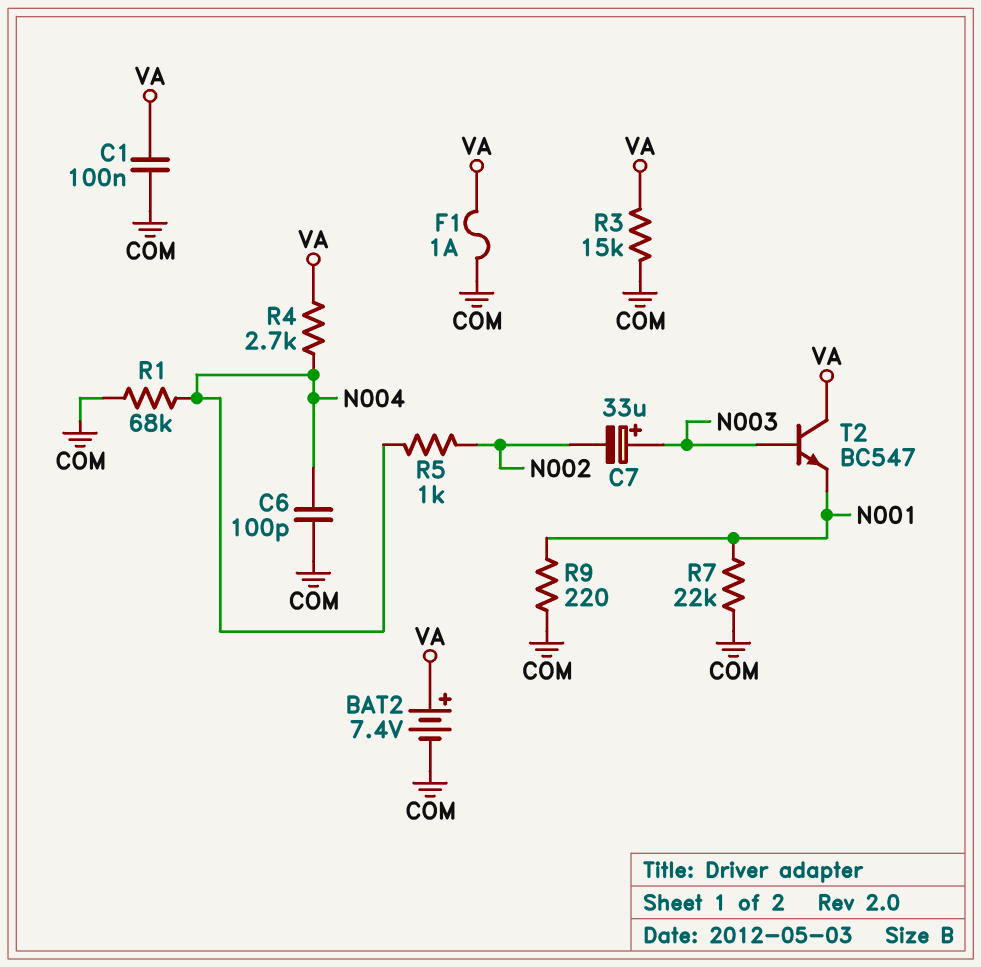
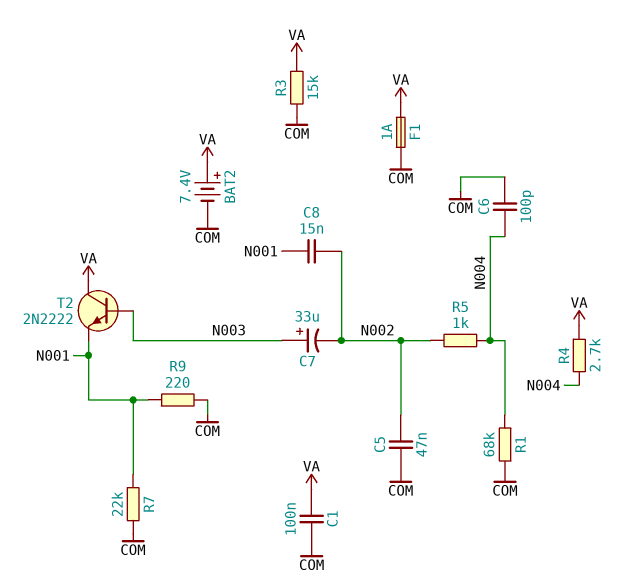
C5: none -> 47nF (COM, N002)
C8: none -> 15nF (N001, N002)
T2: NPN BC547 (B N003, C VA, E N001) -> NPN 2N2222 (B N003, C VA, E N001)

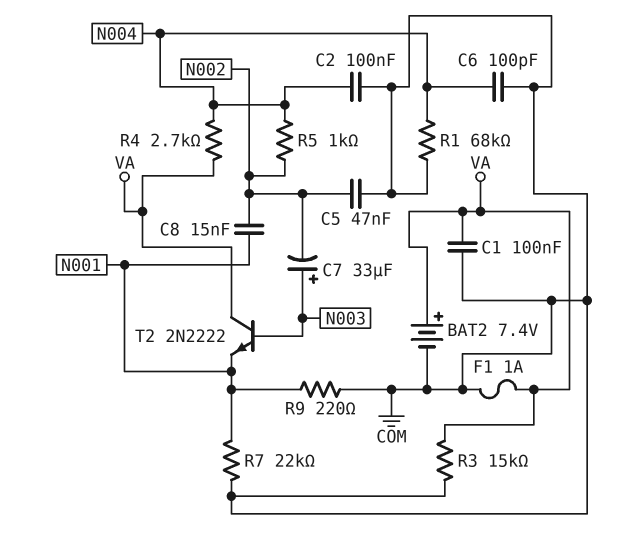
C2: none -> 100nF (COM, N004)

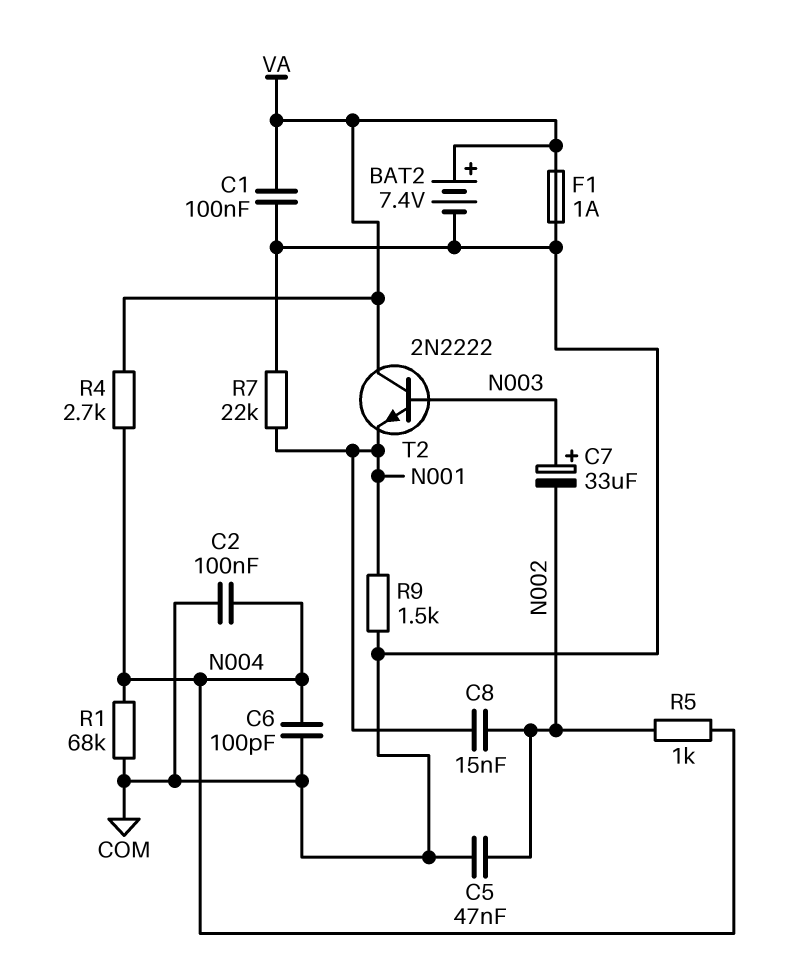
R3: 15k (COM, VA) -> none
R9: 220 (COM, N001) -> 1.5k (COM, N001)

